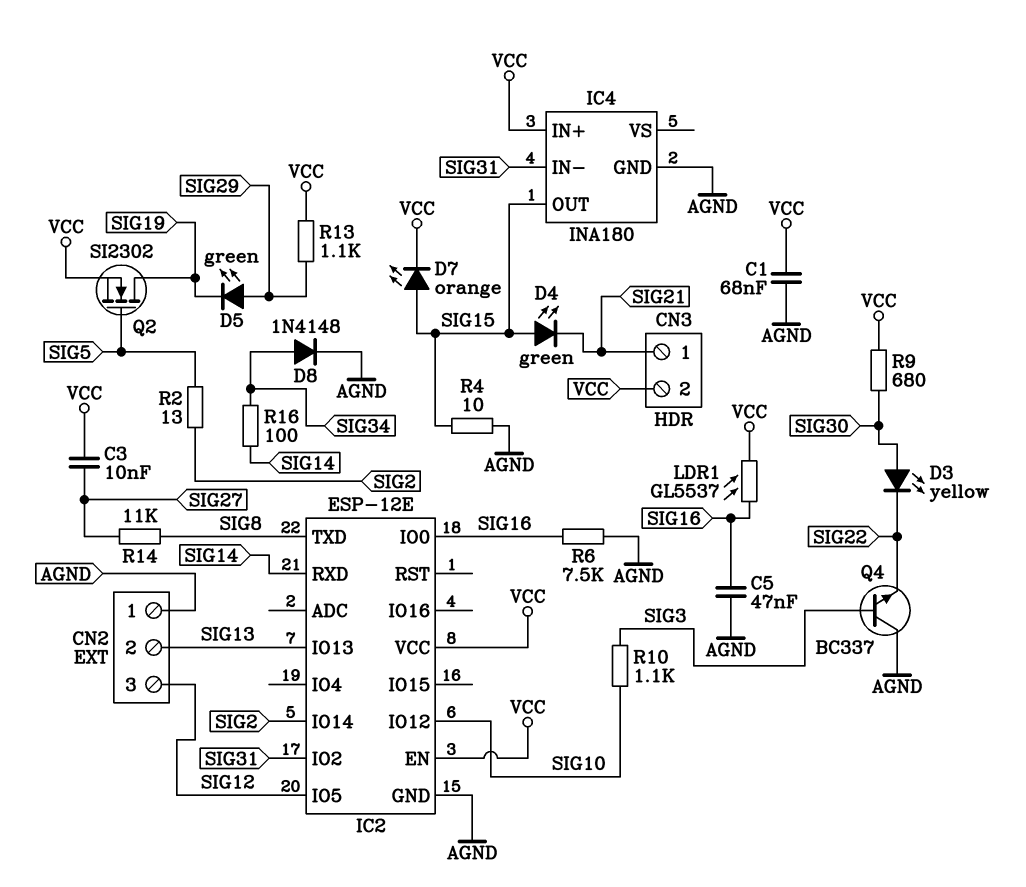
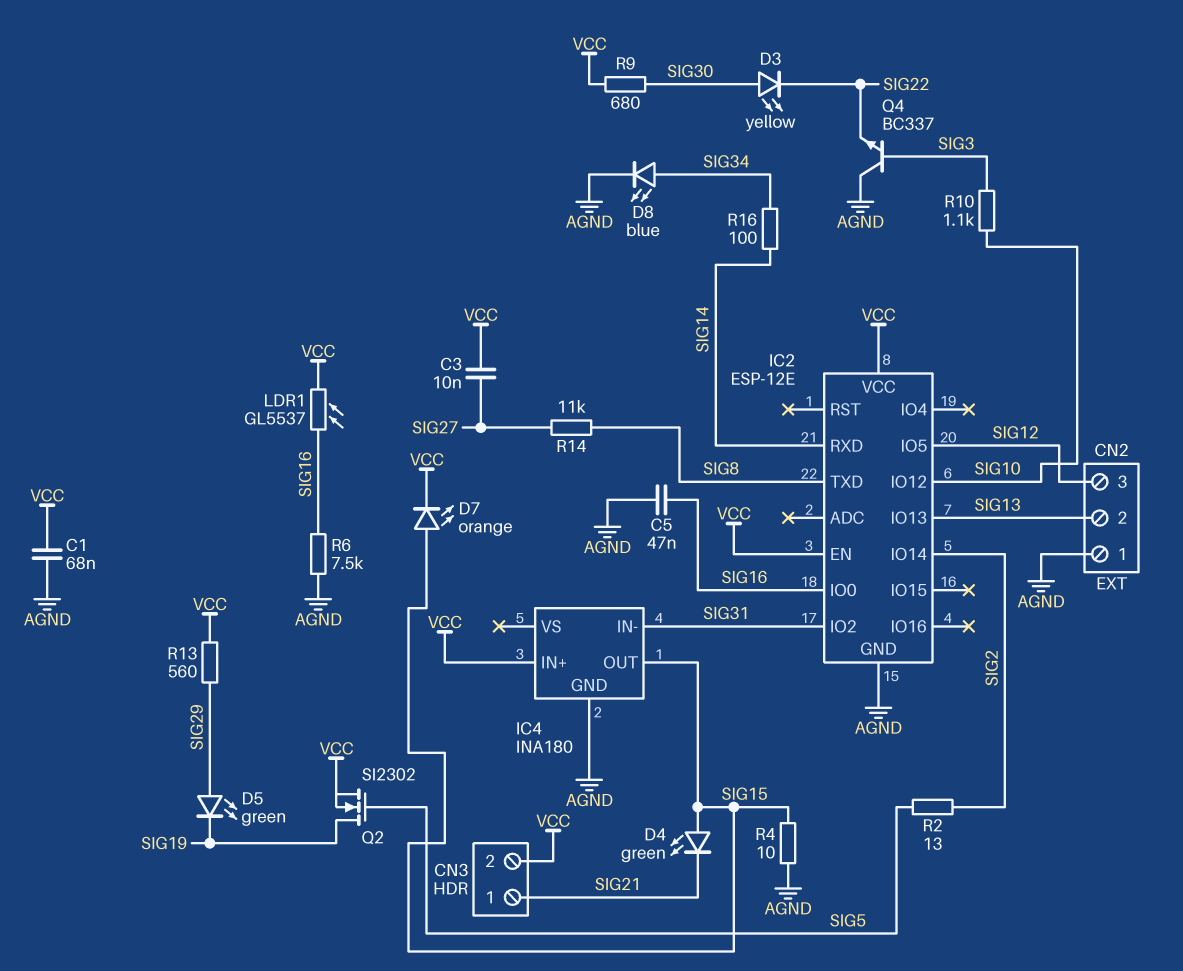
D8: diode 1N4148 (A SIG34, K AGND) -> LED blue (A SIG34, K AGND)
R13: 1.1k (SIG29, VCC) -> 560 (SIG29, VCC)

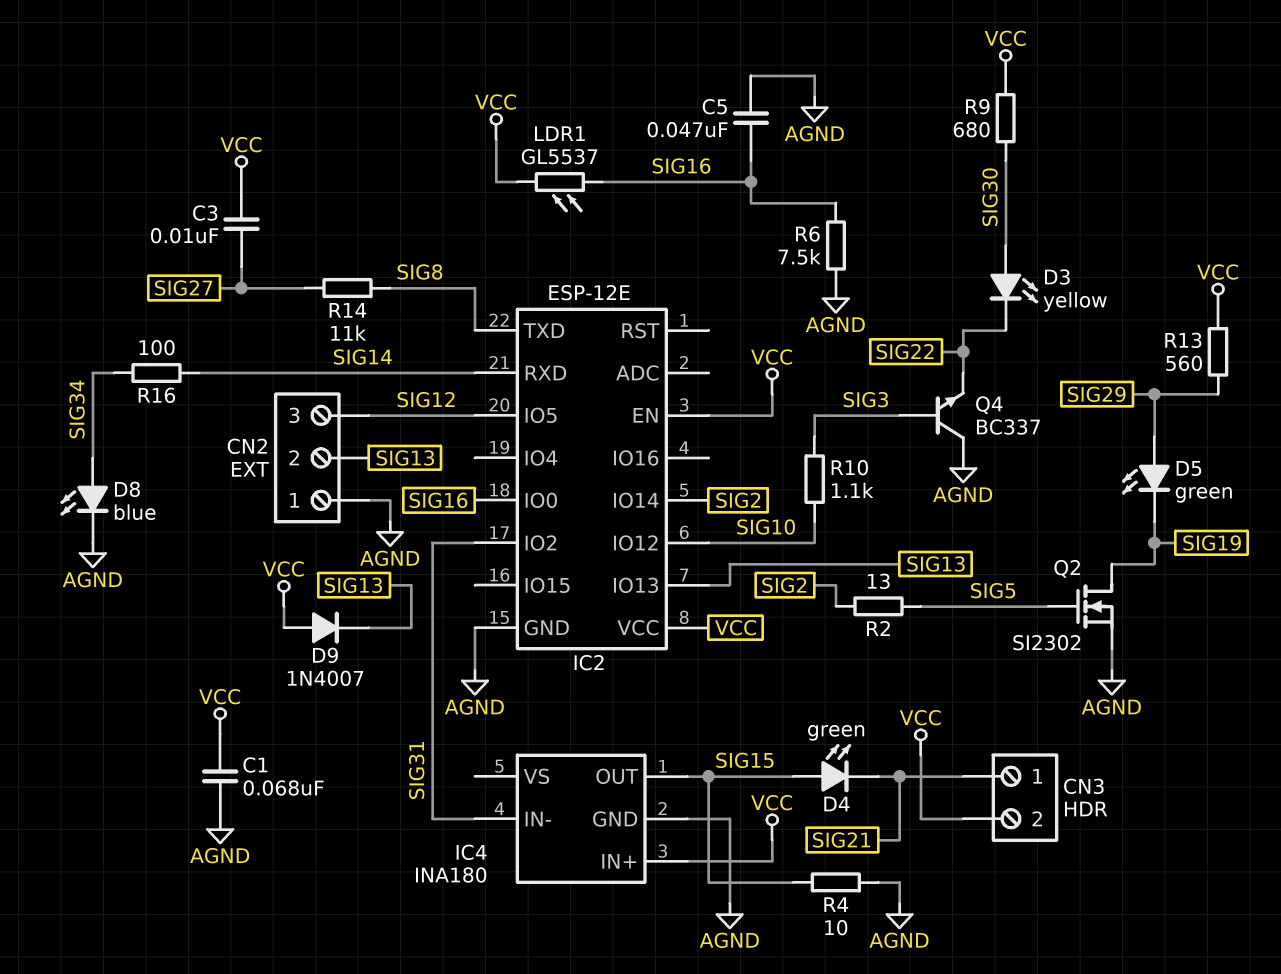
D7: LED orange (A SIG15, K VCC) -> none
D9: none -> diode 1N4007 (A VCC, K SIG13)
Q2: NMOS SI2302 (G SIG5, D SIG19, S VCC) -> NMOS SI2302 (G SIG5, D SIG19, S AGND)

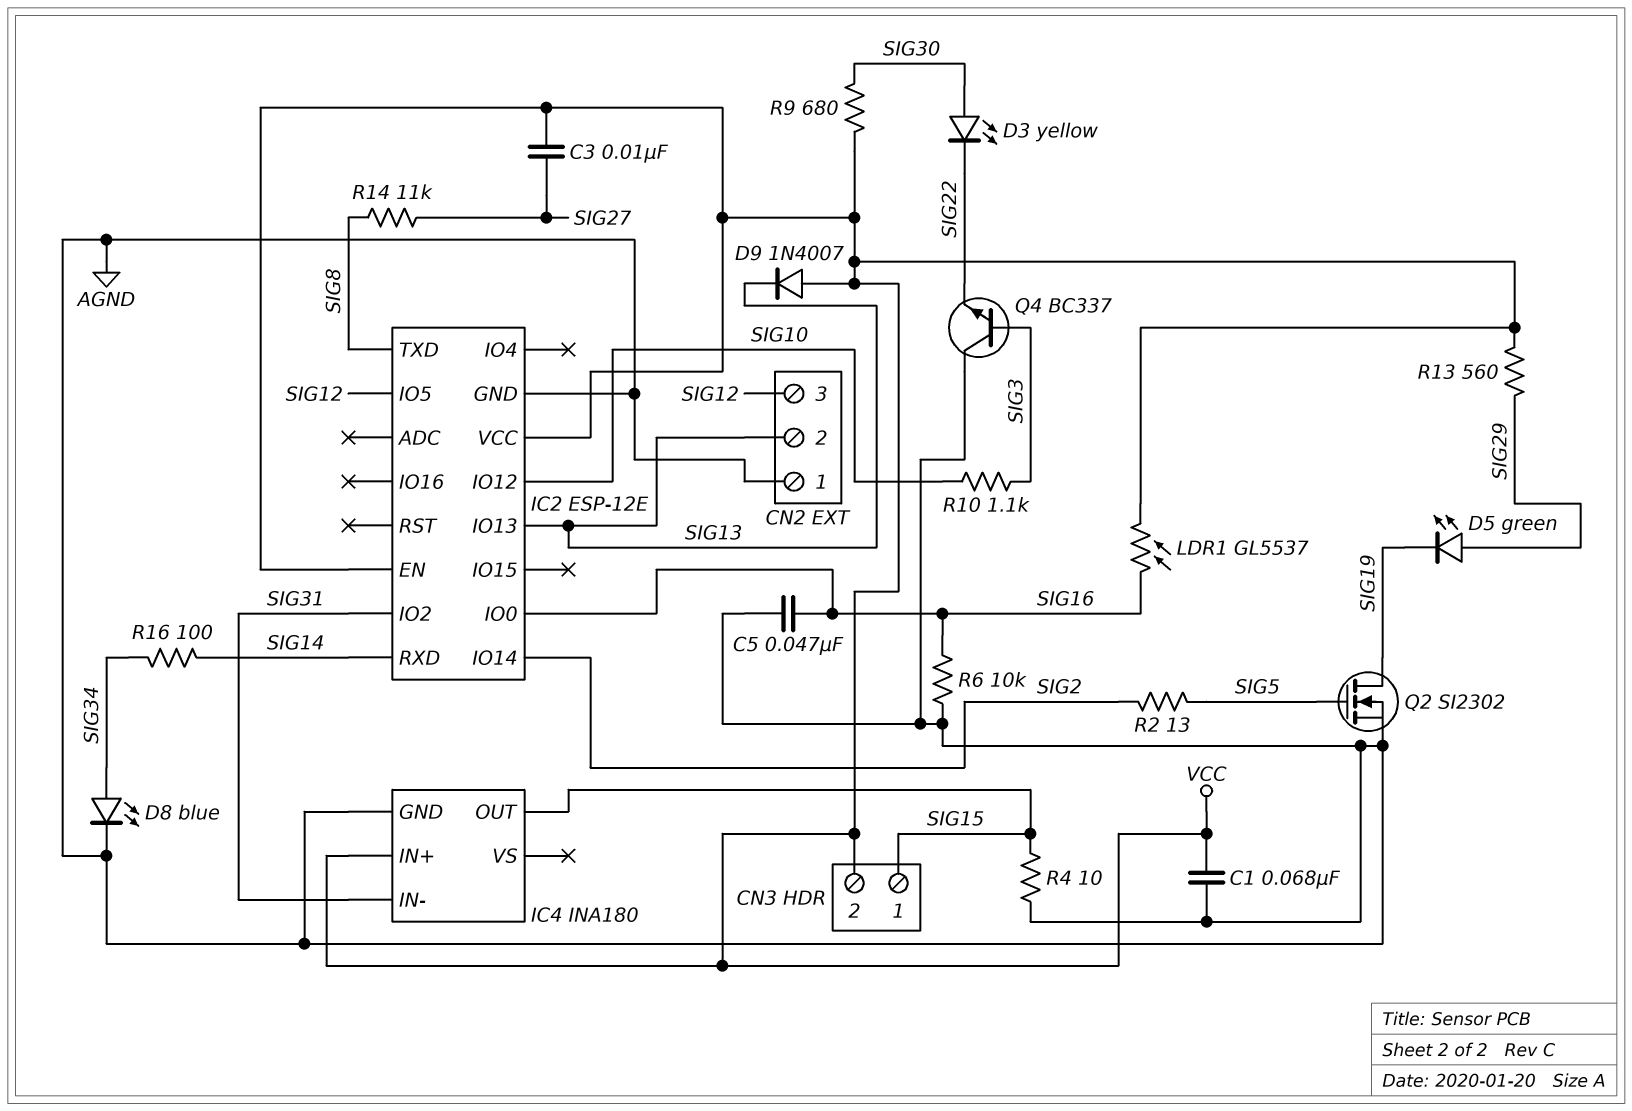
CN3 pin 1: SIG21 -> SIG15
D4: LED green (A SIG15, K SIG21) -> none
R6: 7.5k (AGND, SIG16) -> 10k (AGND, SIG16)

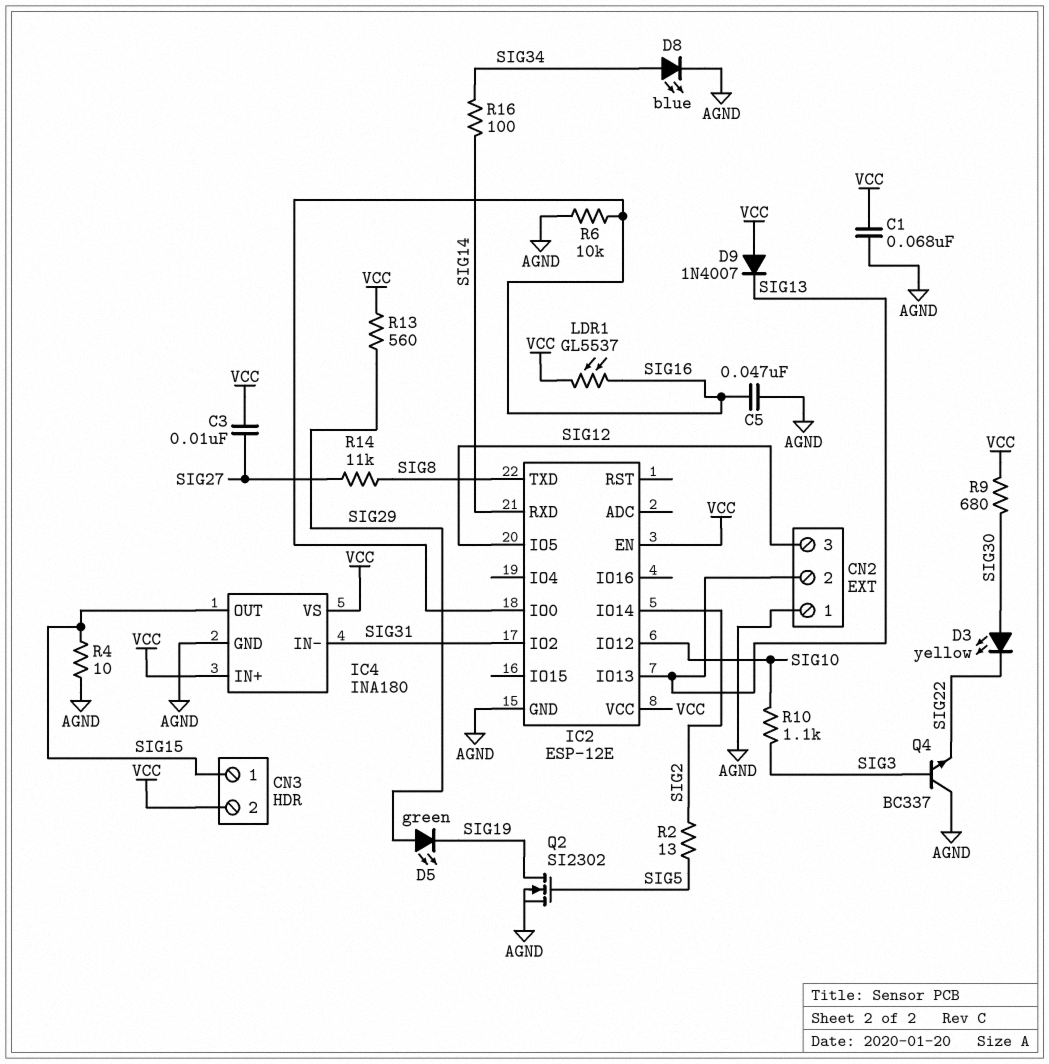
IC4 pin VS: none -> VCC

